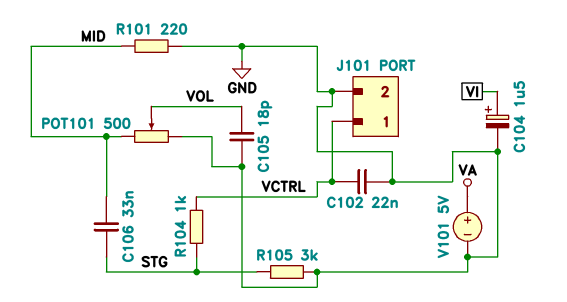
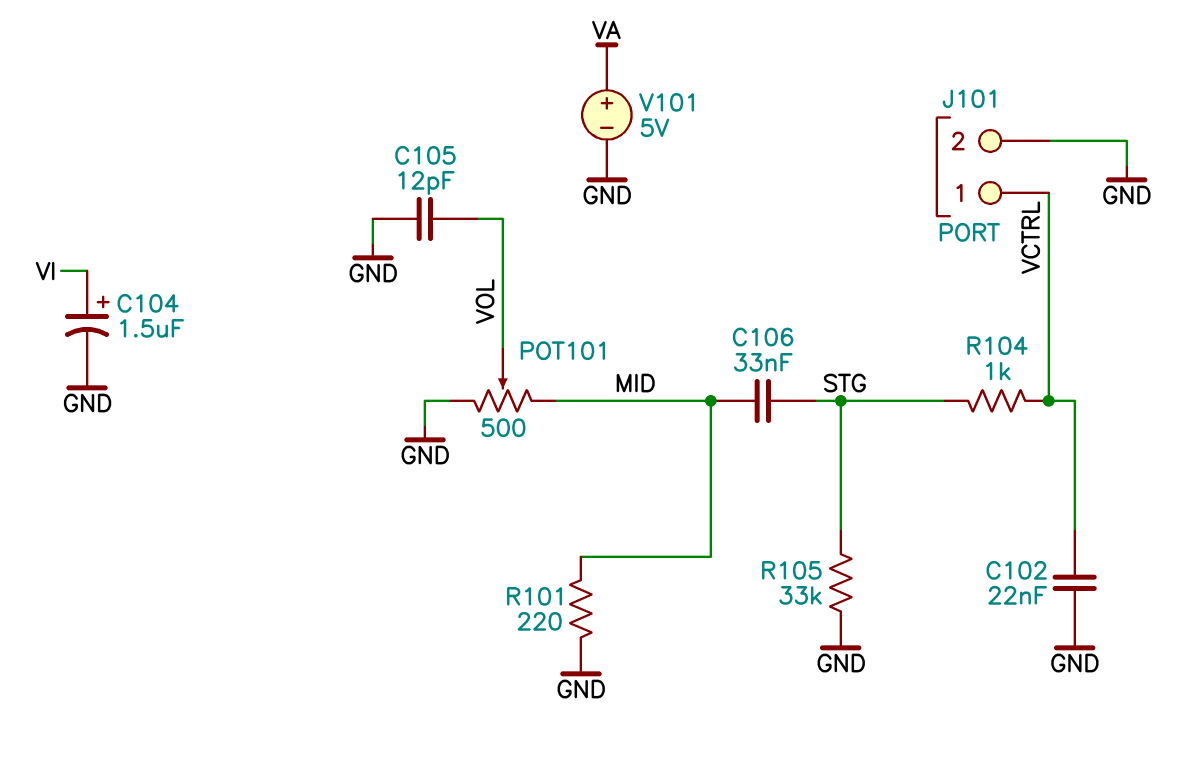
C105: 18pF (GND, VOL) -> 12pF (GND, VOL)
R105: 3k (GND, STG) -> 33k (GND, STG)

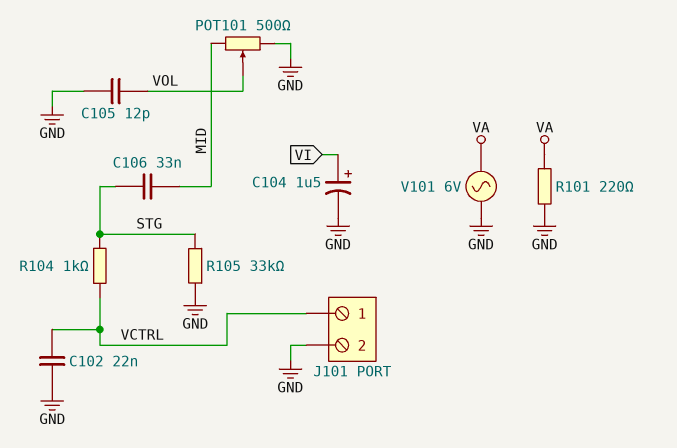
R101: 220 (GND, MID) -> 220 (GND, VA)
V101: 5V (plus VA, minus GND) -> AC 6V (GND, VA)

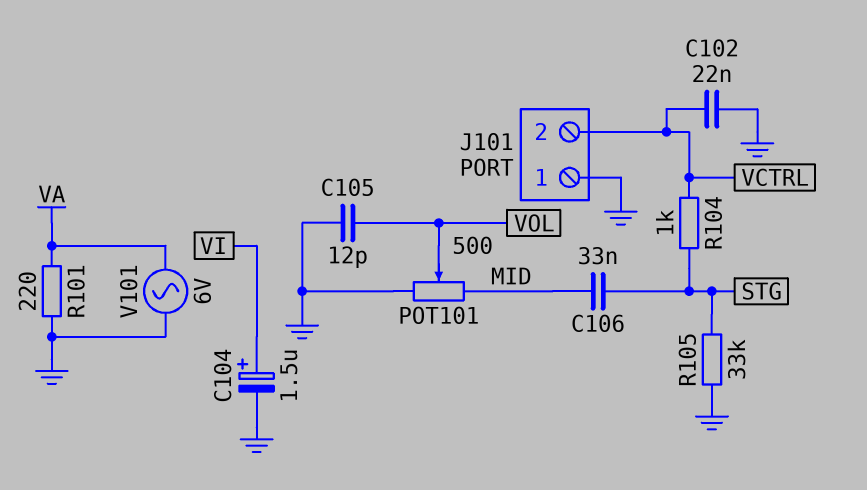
J101 pin 1: VCTRL -> GND
J101 pin 2: GND -> VCTRL

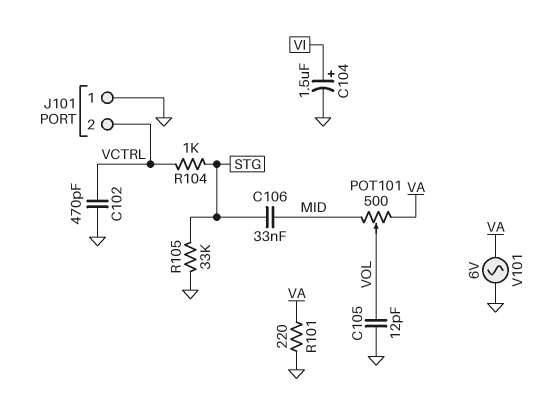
C102: 22nF (GND, VCTRL) -> 470pF (GND, VCTRL)
POT101: 500 (GND, MID, wiper VOL) -> 500 (MID, VA, wiper VOL)

